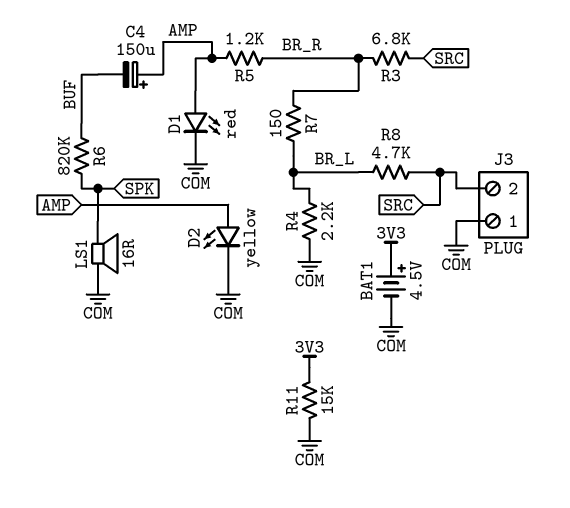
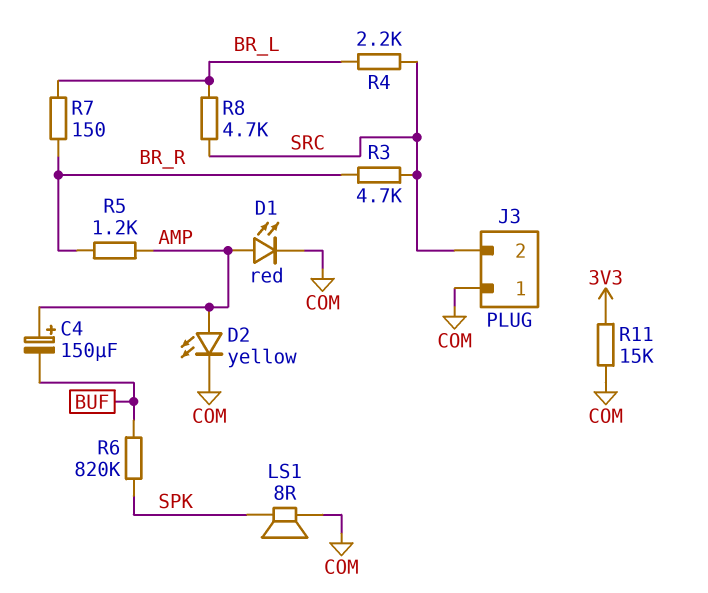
BAT1: 4.5V (plus 3V3, minus COM) -> none
LS1: speaker 16R (COM, SPK) -> speaker 8R (COM, SPK)
R3: 6.8k (BR_R, SRC) -> 4.7k (BR_R, SRC)
R4: 2.2k (BR_L, COM) -> 2.2k (BR_L, SRC)

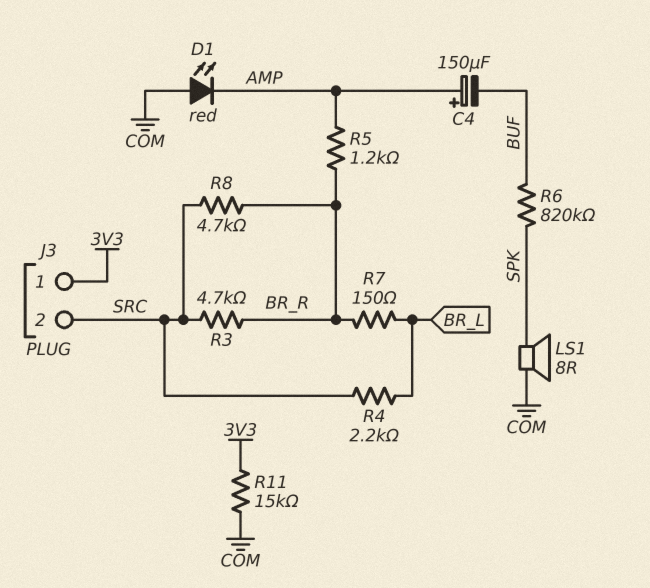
D1: LED red (A AMP, K COM) -> LED red (A COM, K AMP)
D2: LED yellow (A AMP, K COM) -> none
J3 pin 1: COM -> 3V3
R8: 4.7k (BR_L, SRC) -> 4.7k (BR_R, SRC)

